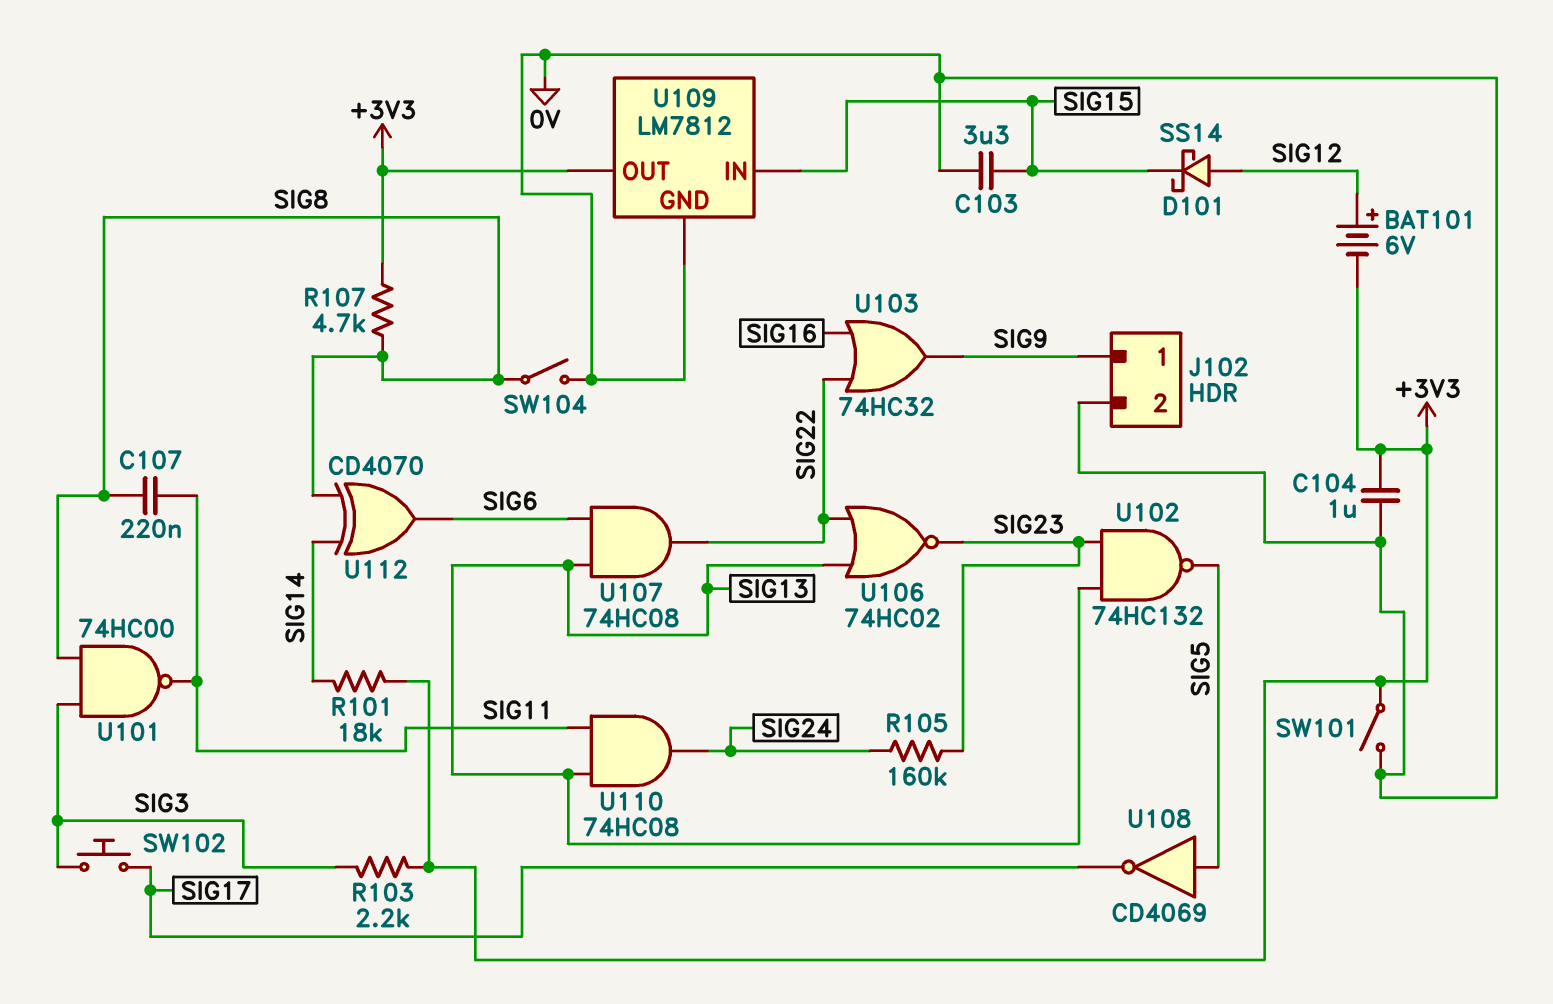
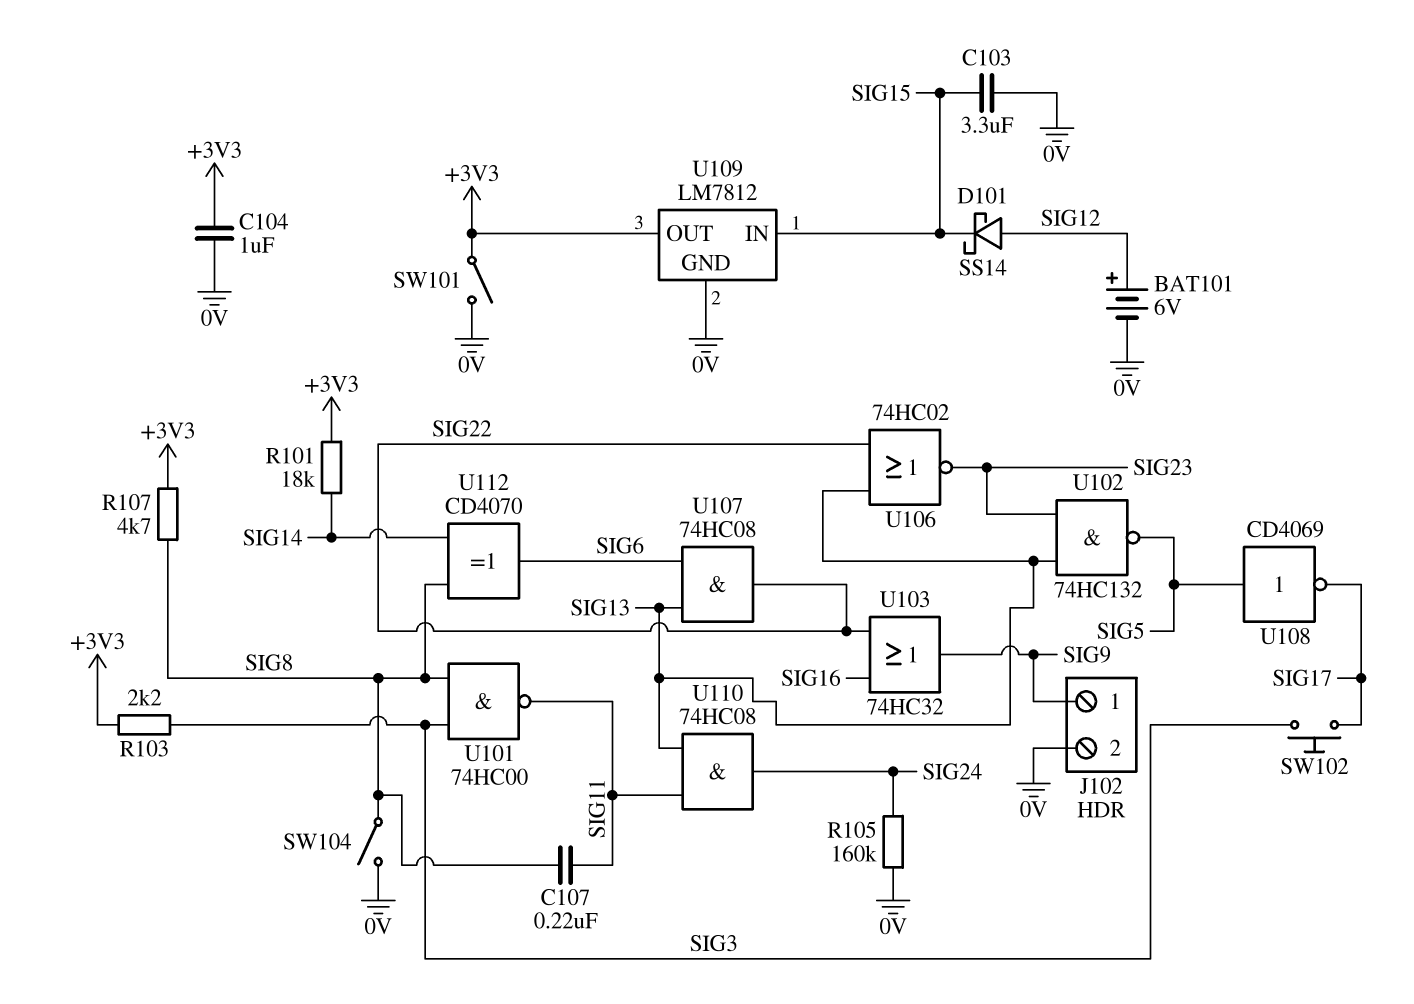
BAT101: 6V (plus SIG12, minus +3V3) -> 6V (plus SIG12, minus 0V)
R105: 160k (SIG23, SIG24) -> 160k (0V, SIG24)

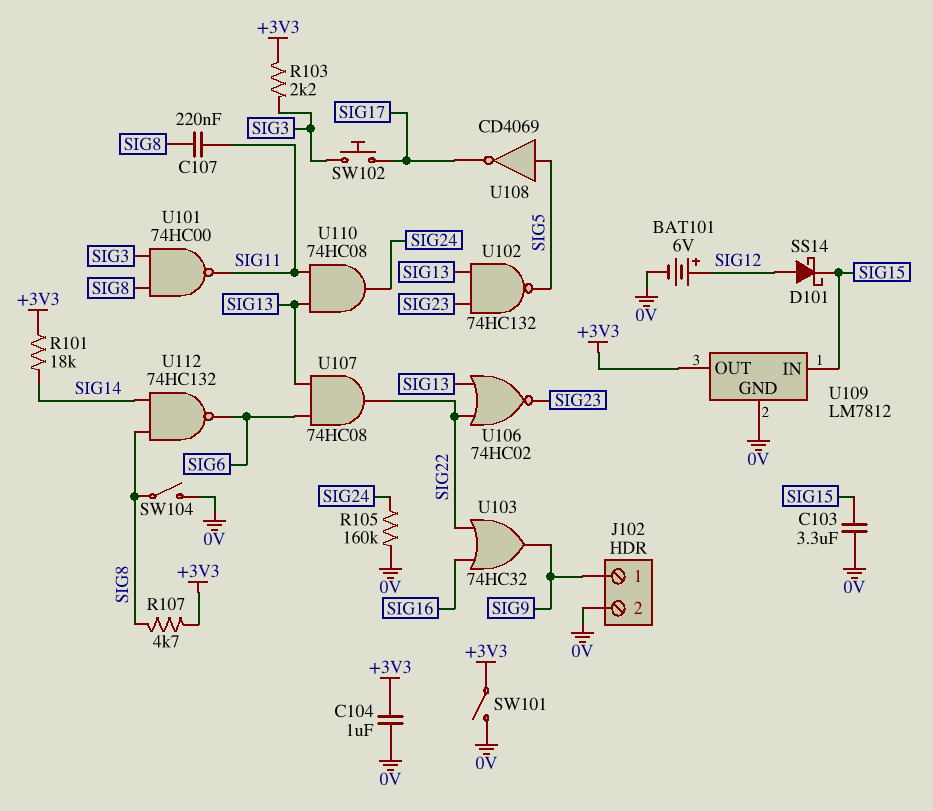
U112: XOR CD4070 (in SIG8, in SIG14, out SIG6) -> NAND 74HC132 (in SIG8, in SIG14, out SIG6)

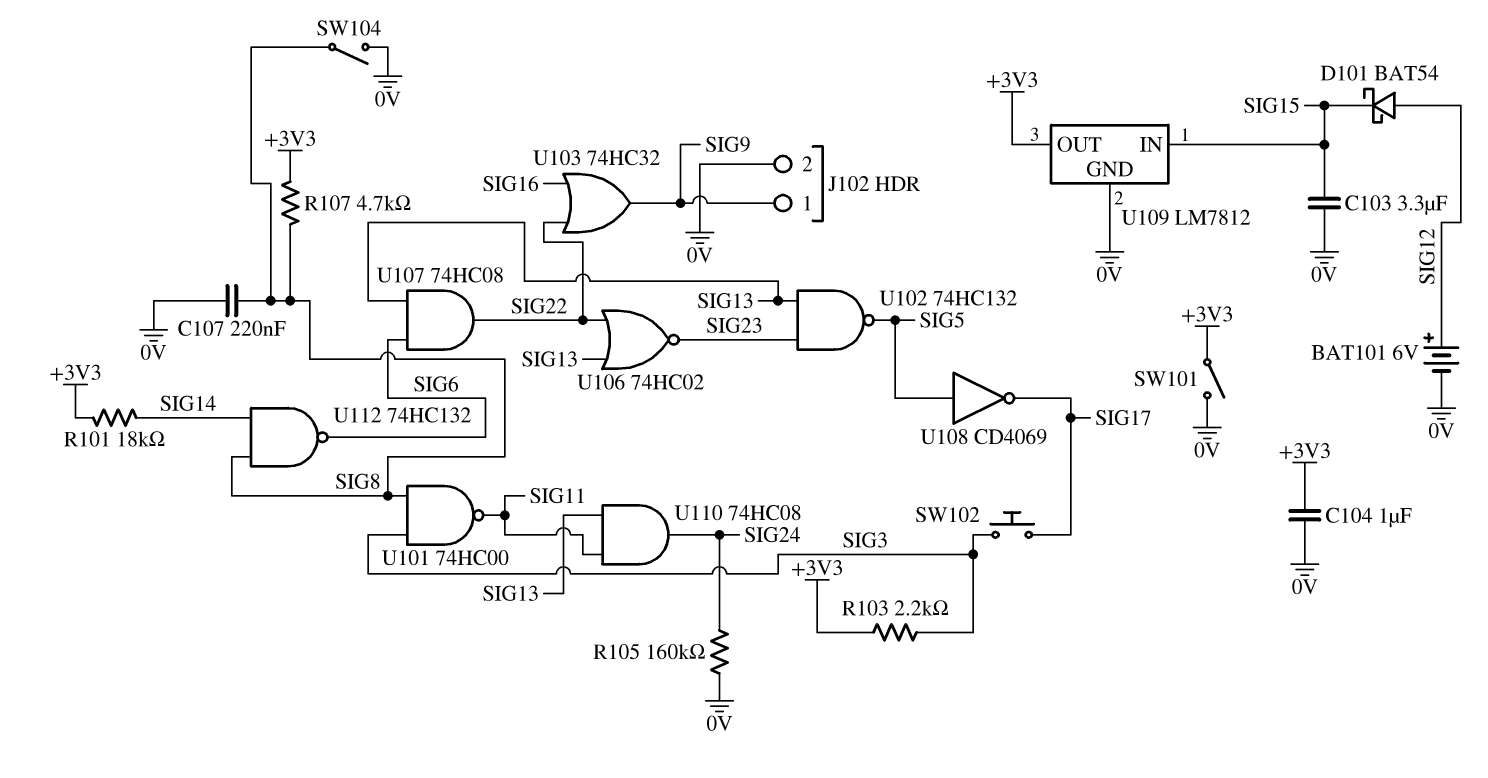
C107: 220nF (SIG8, SIG11) -> 220nF (0V, SIG8)
D101: schottky SS14 (A SIG12, K SIG15) -> schottky BAT54 (A SIG12, K SIG15)

